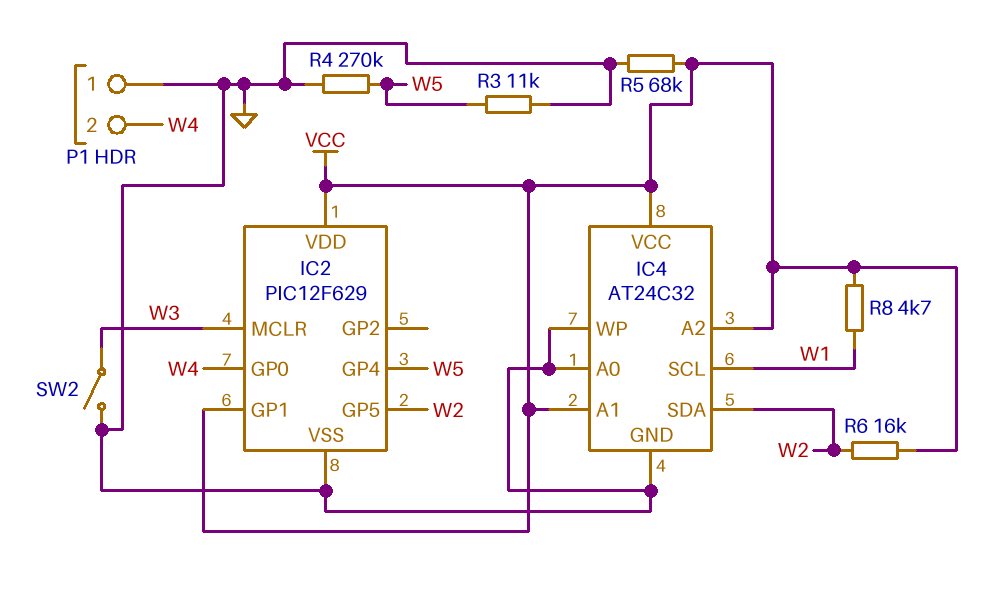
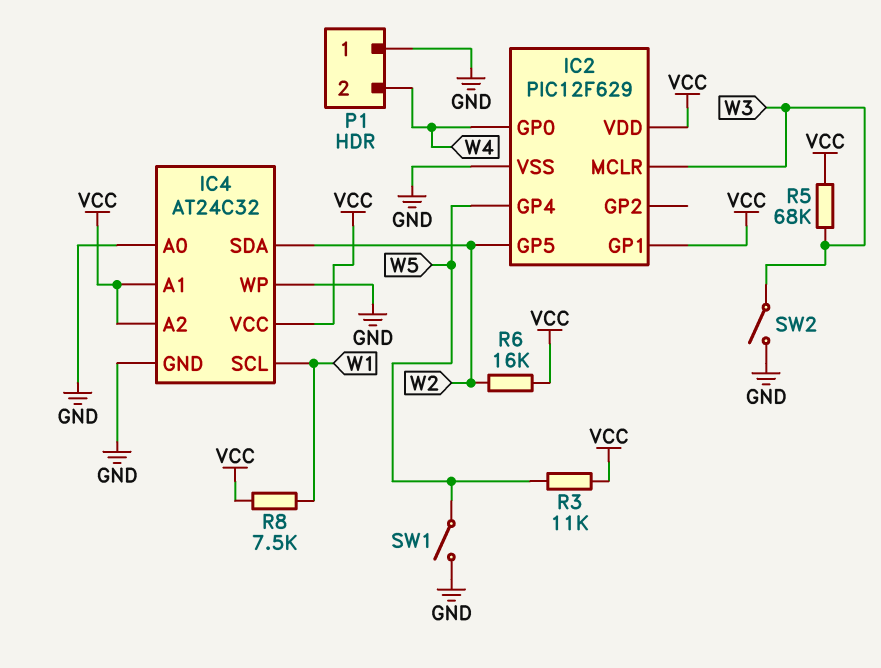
R3: 11k (GND, W5) -> 11k (VCC, W5)
R4: 270k (GND, W5) -> none
R5: 68k (GND, VCC) -> 68k (VCC, W3)
R8: 4.7k (VCC, W1) -> 7.5k (VCC, W1)
SW1: none -> switch (GND, W5)

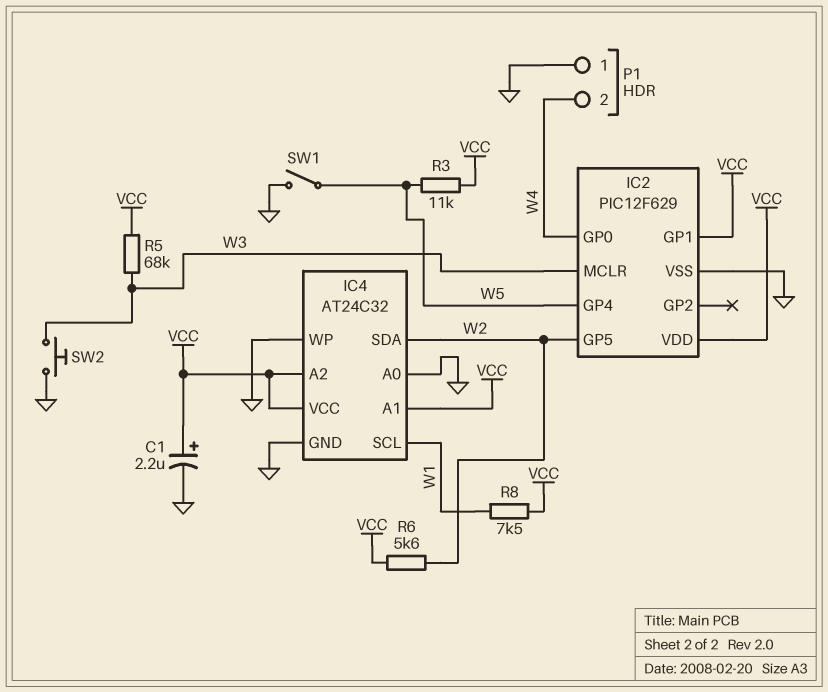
C1: none -> 2.2uF (plus VCC, minus GND)
R6: 16k (VCC, W2) -> 5.6k (VCC, W2)
SW2: switch (GND, W3) -> button (GND, W3)

